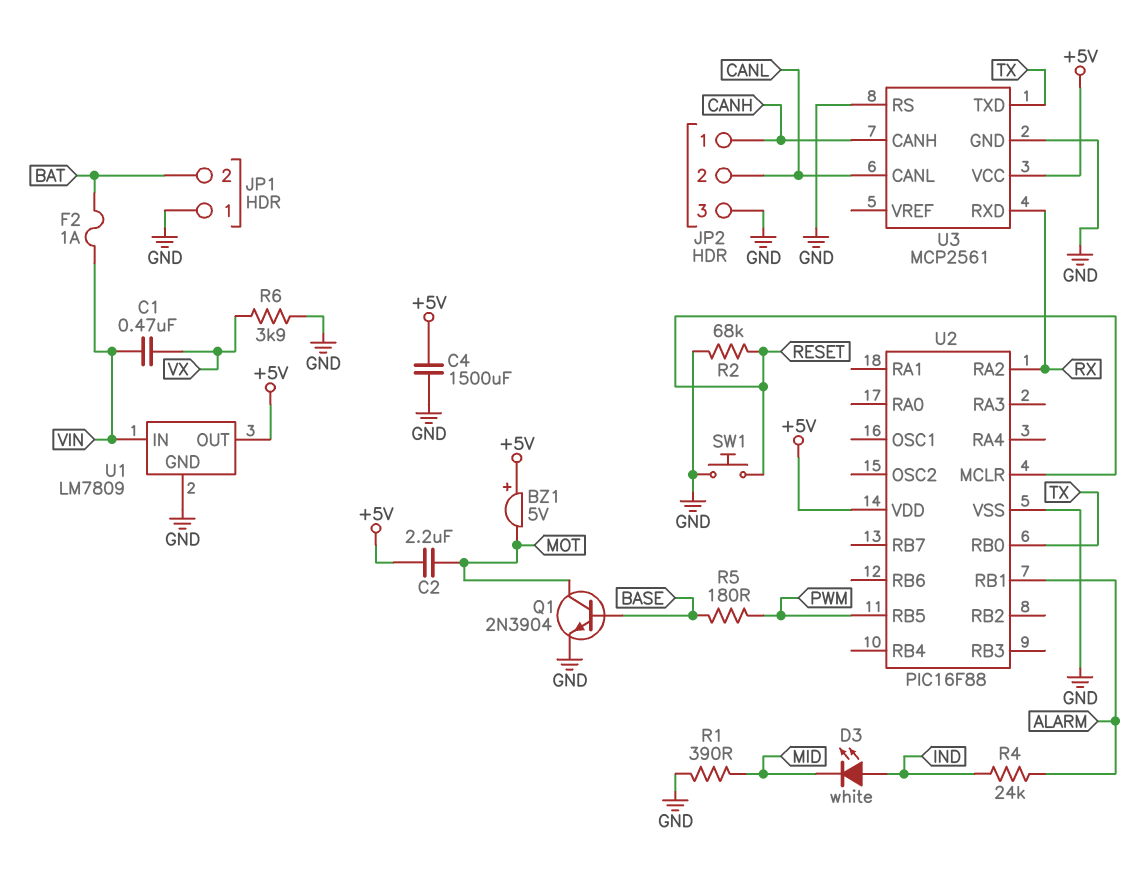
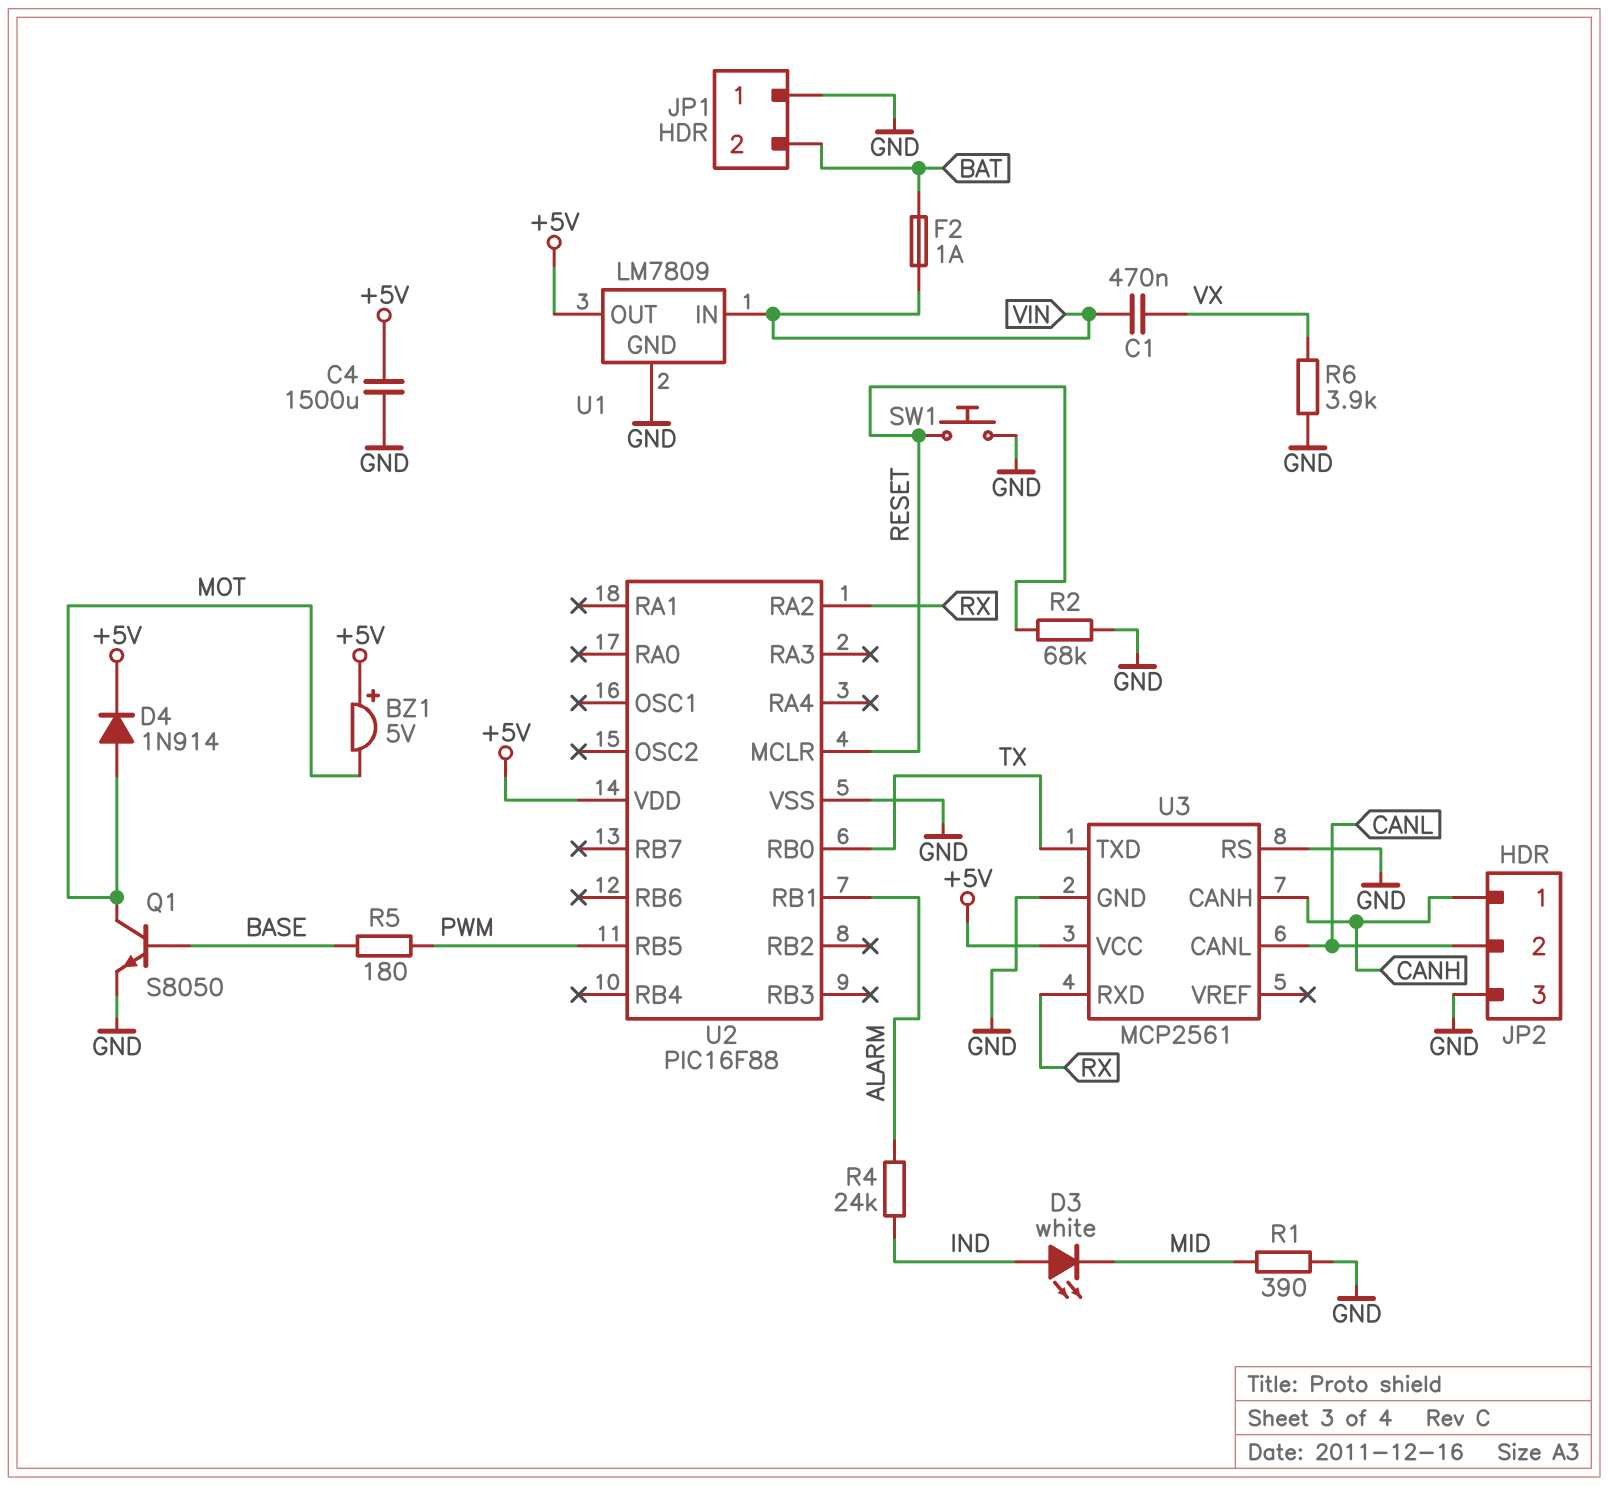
C2: 2.2uF (+5V, MOT) -> none
D4: none -> diode 1N914 (A MOT, K +5V)
Q1: NPN 2N3904 (B BASE, C MOT, E GND) -> NPN S8050 (B BASE, C MOT, E GND)

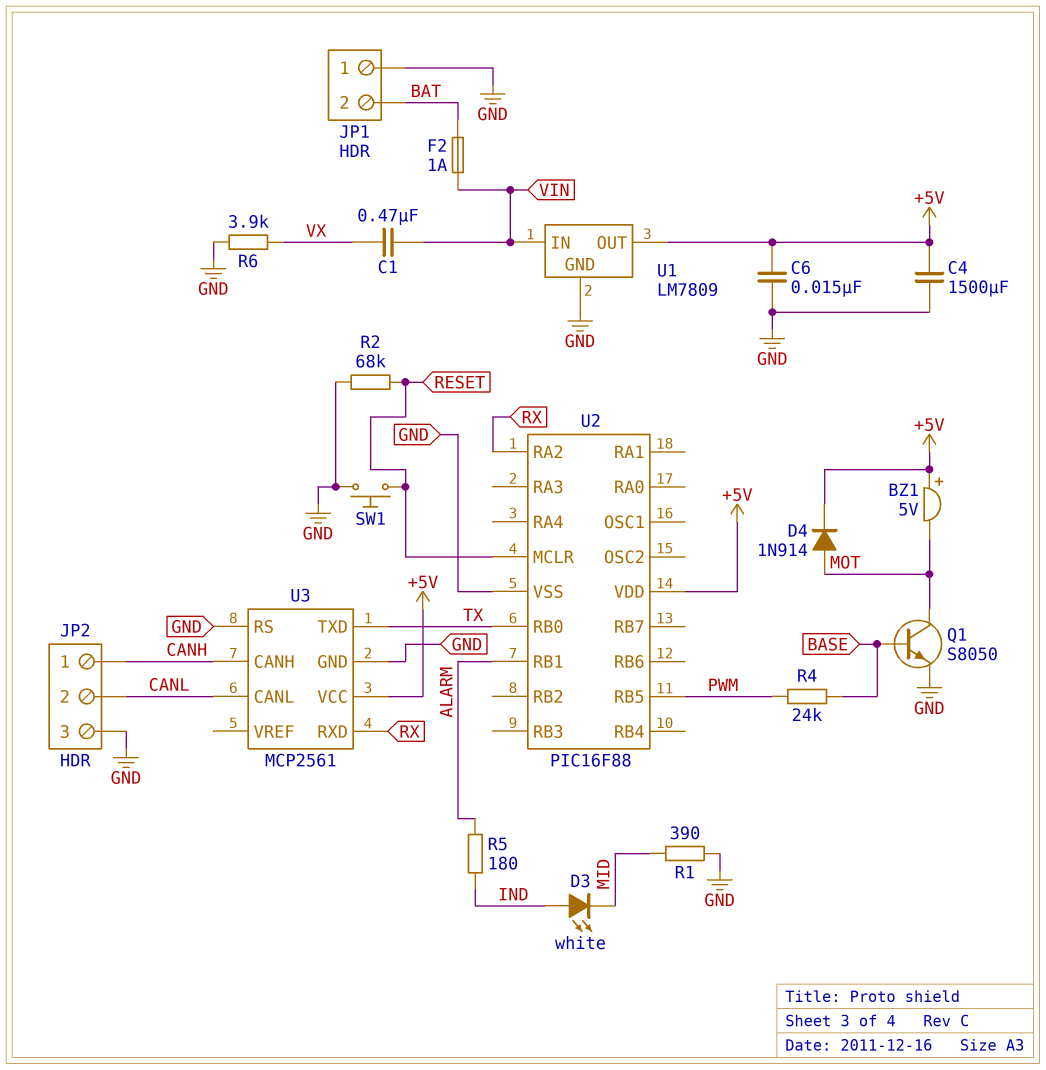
C6: none -> 15nF (+5V, GND)
R4: 24k (ALARM, IND) -> 24k (BASE, PWM)
R5: 180 (BASE, PWM) -> 180 (ALARM, IND)

